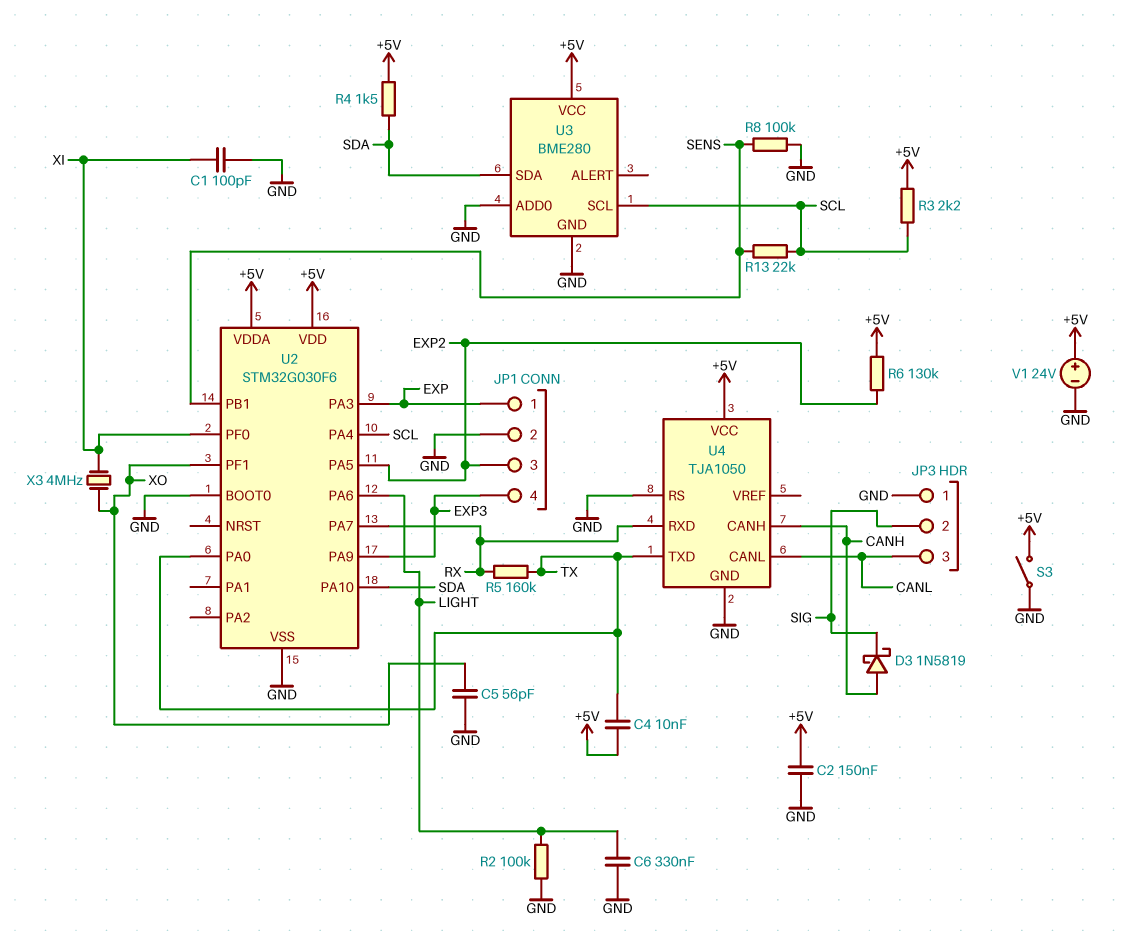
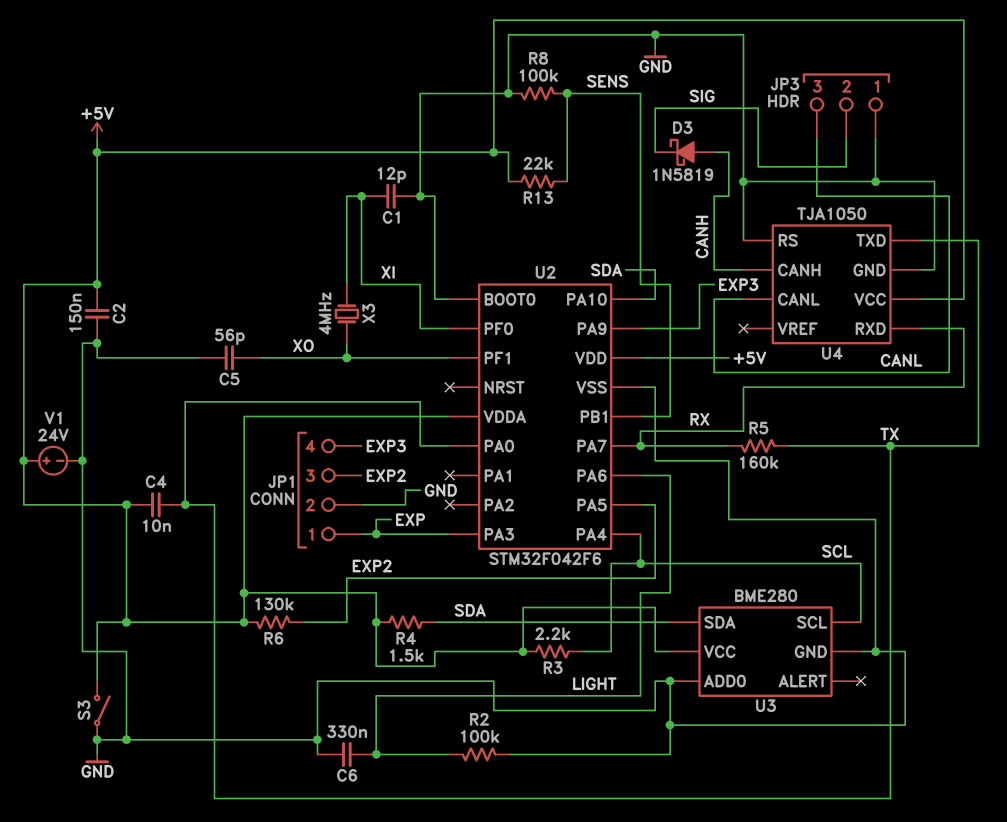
C1: 100pF (GND, XI) -> 12pF (GND, XI)
R13: 22k (SCL, SENS) -> 22k (+5V, SENS)
U2: STM32G030F6 -> STM32F042F6

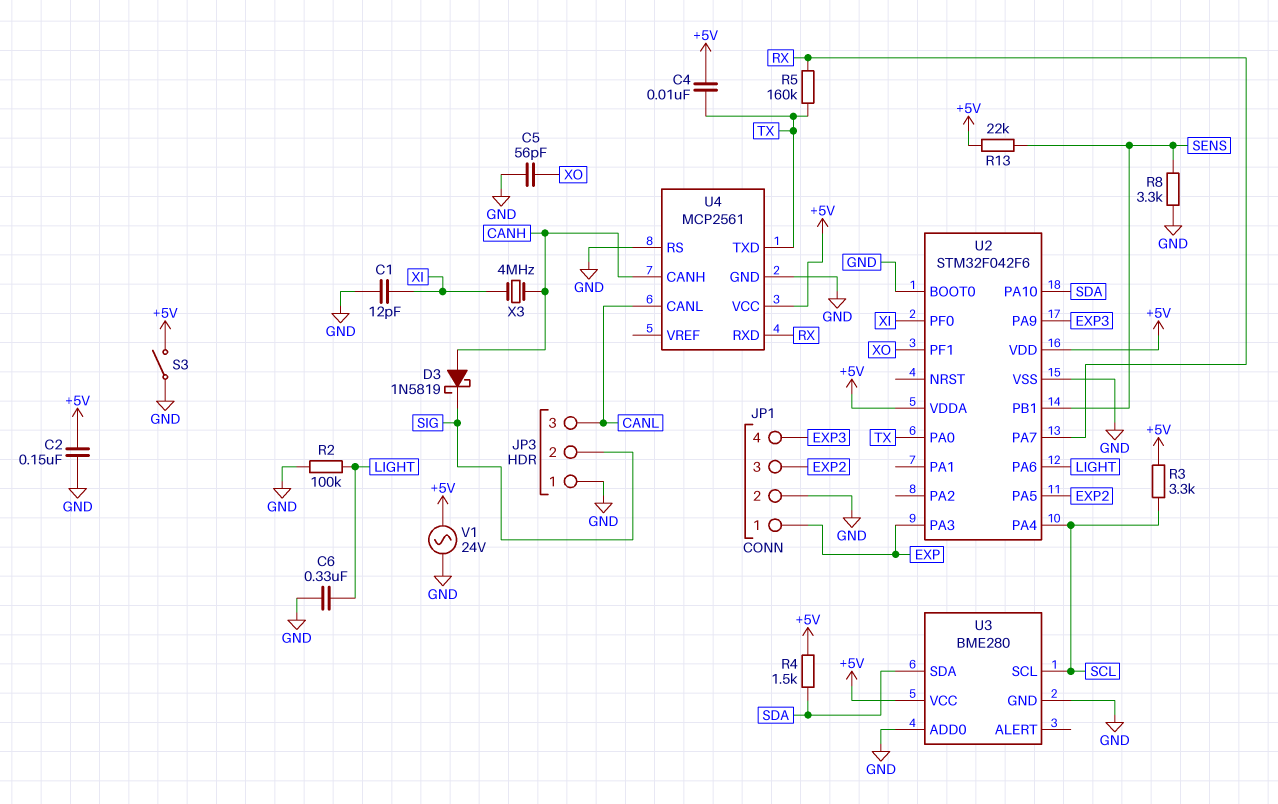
R3: 2.2k (+5V, SCL) -> 3.3k (+5V, SCL)
R6: 130k (+5V, EXP2) -> none
R8: 100k (GND, SENS) -> 3.3k (GND, SENS)
U4: TJA1050 -> MCP2561
V1: 24V (plus +5V, minus GND) -> AC 24V (+5V, GND)
X3: 4MHz (XI, XO) -> 4MHz (CANH, XI)

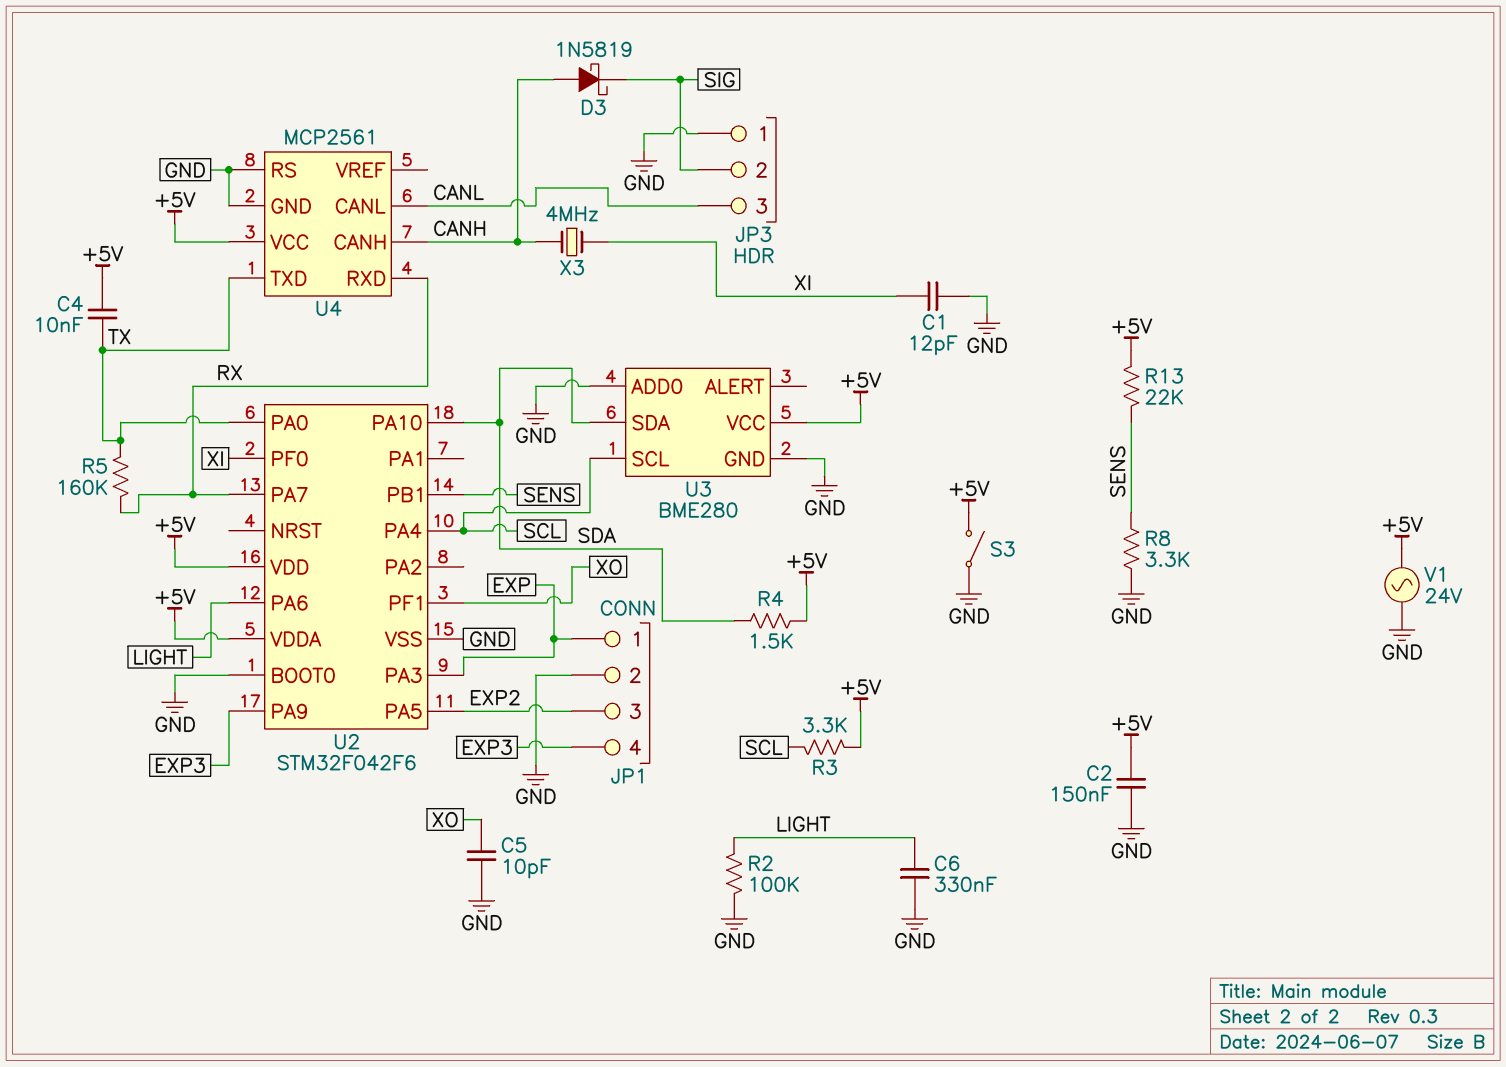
C5: 56pF (GND, XO) -> 10pF (GND, XO)

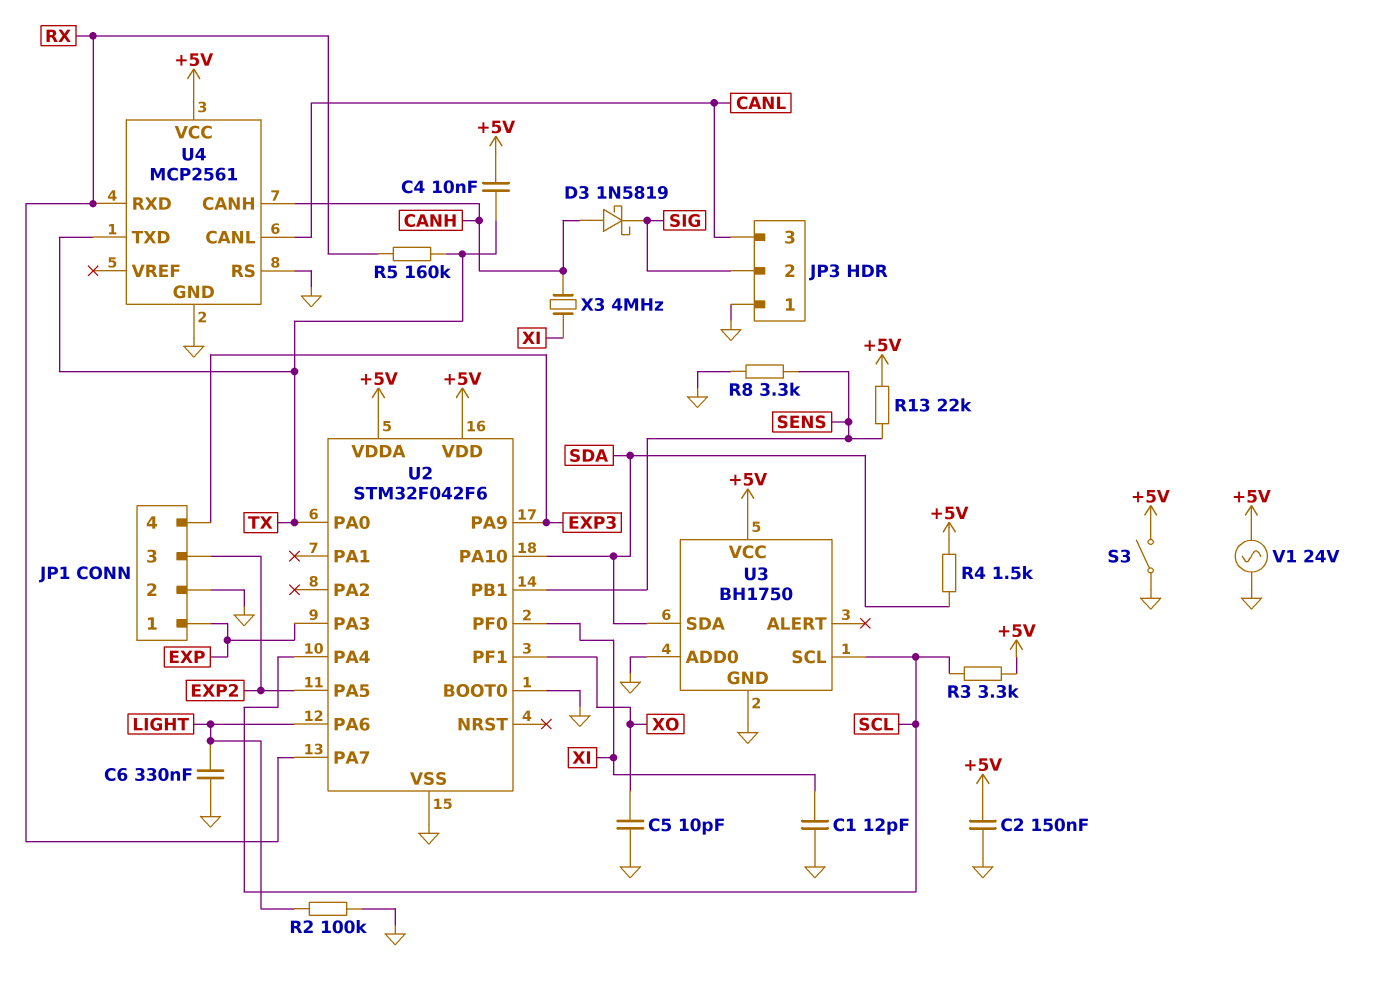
U3: BME280 -> BH1750

